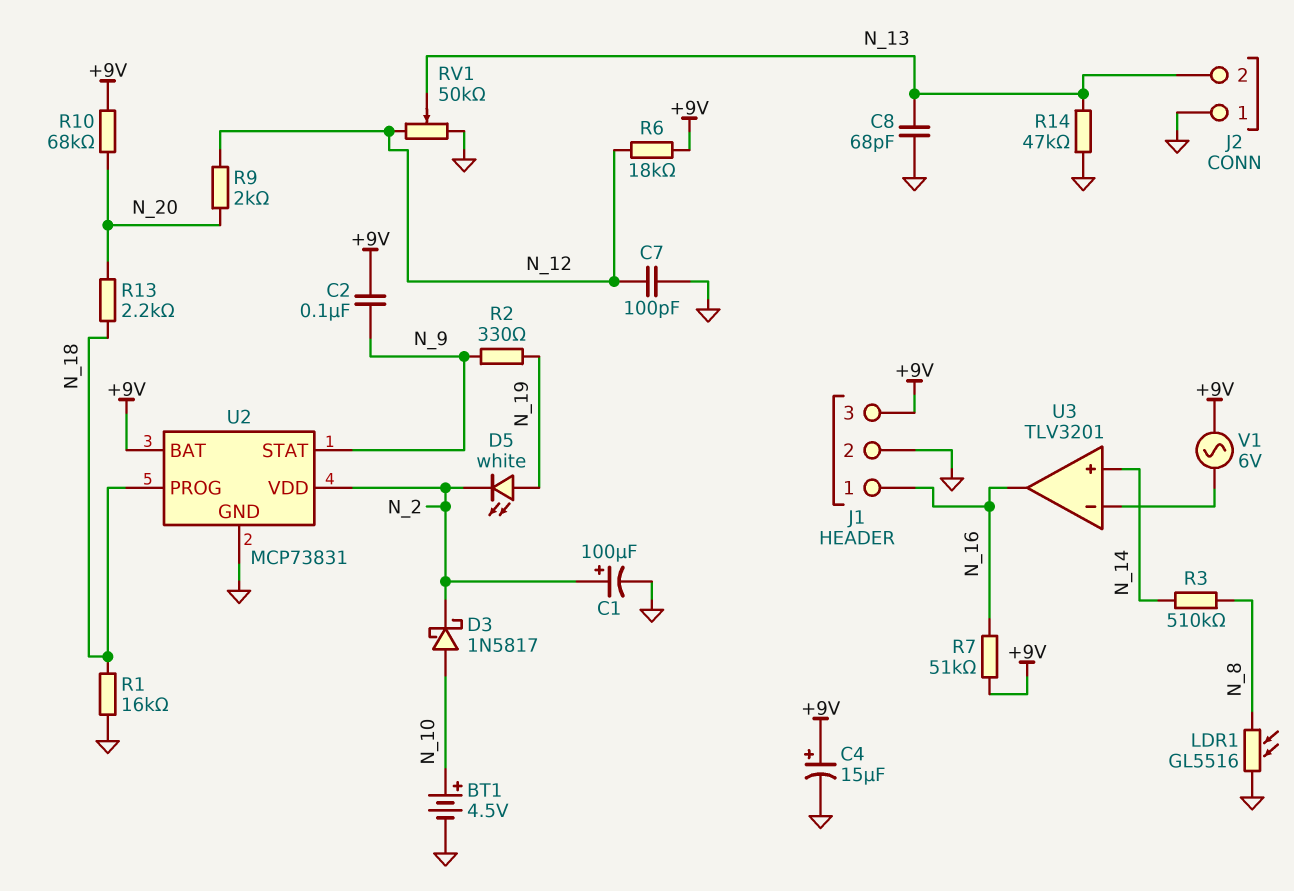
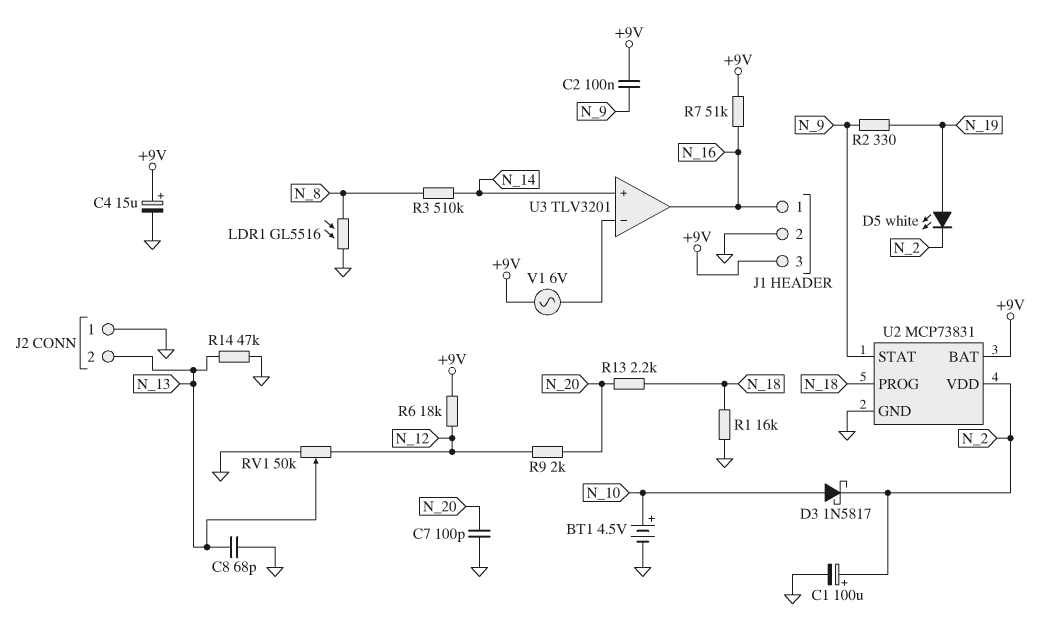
C7: 100pF (GND, N_12) -> 100pF (GND, N_20)
R10: 68k (+9V, N_20) -> none

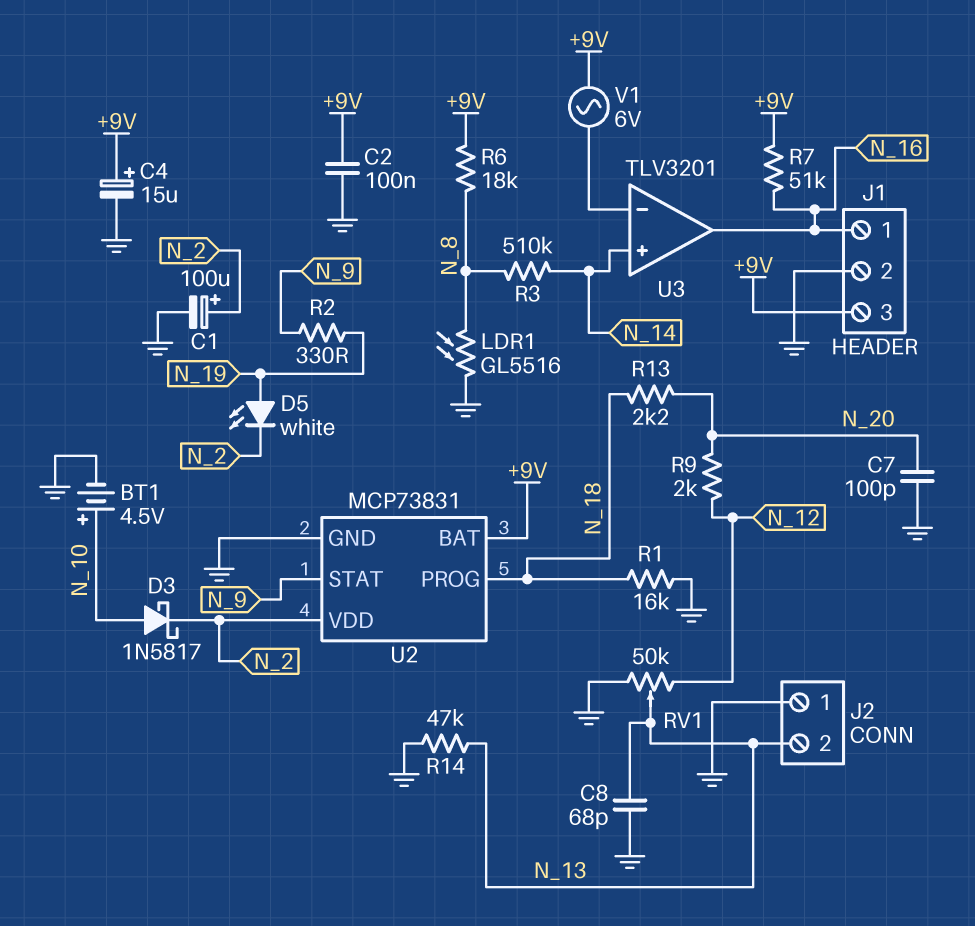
C2: 100nF (+9V, N_9) -> 100nF (+9V, GND)
R6: 18k (+9V, N_12) -> 18k (+9V, N_8)

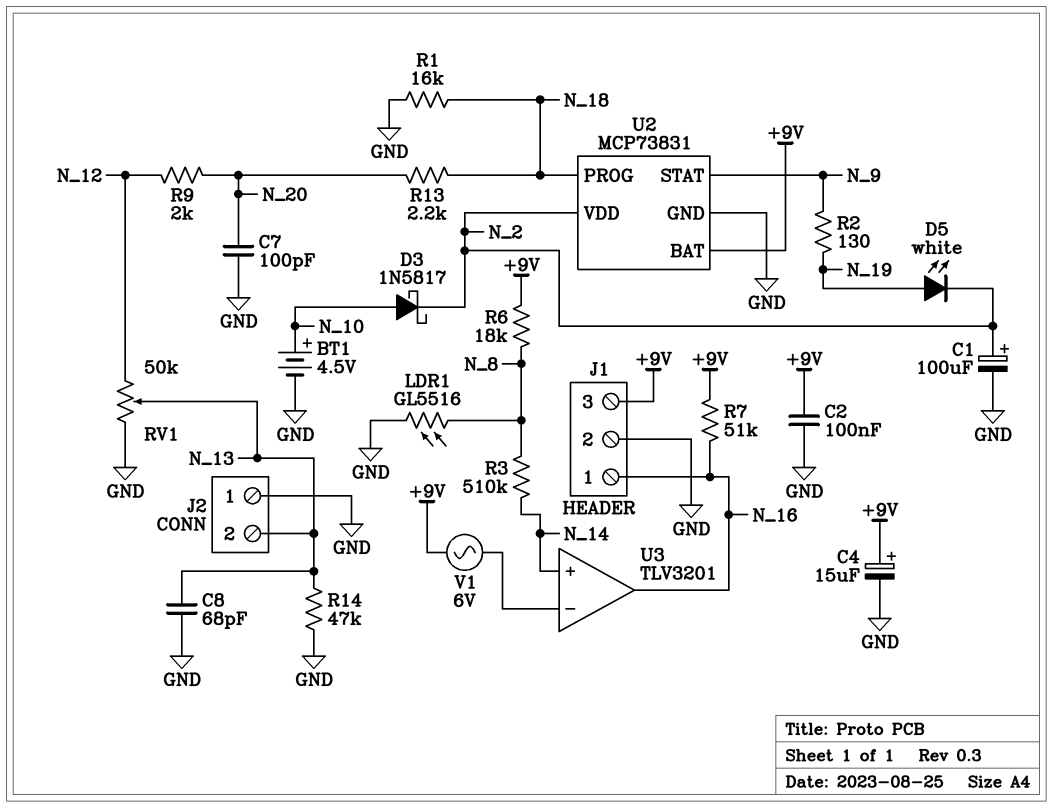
R2: 330 (N_9, N_19) -> 130 (N_9, N_19)

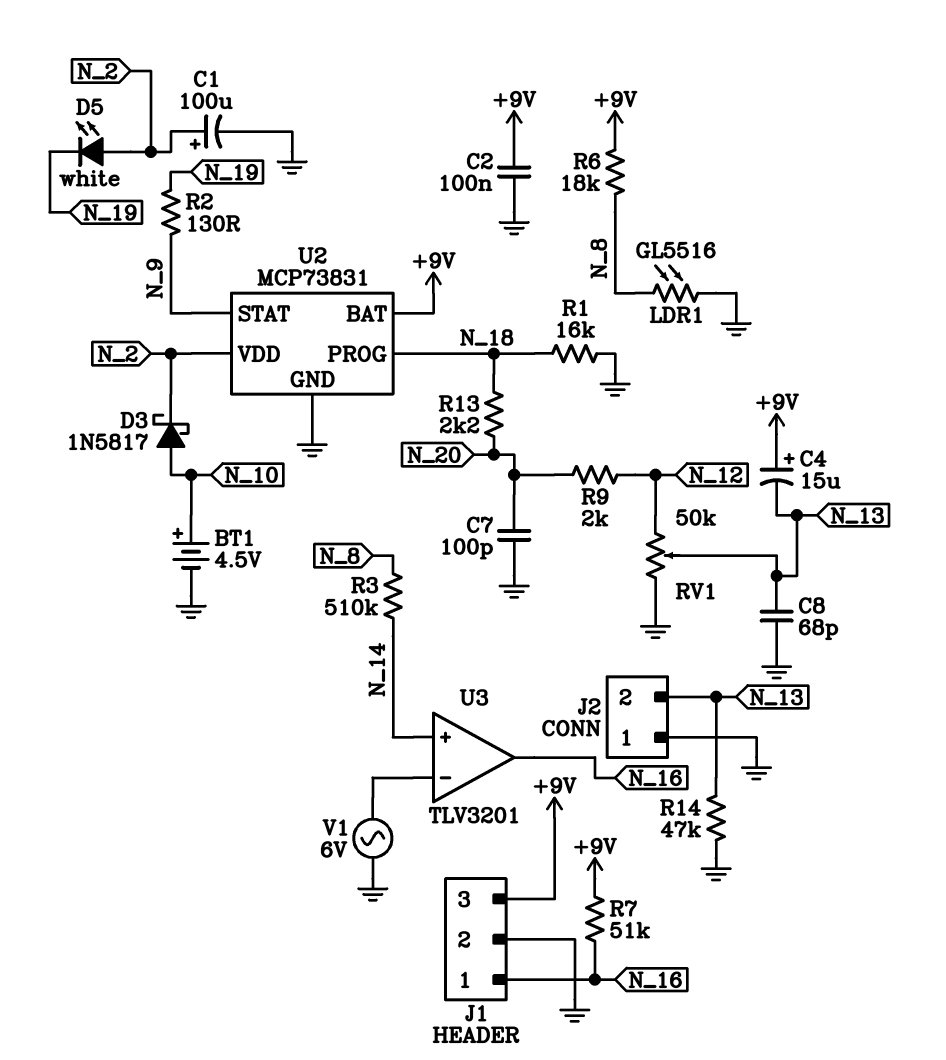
C4: 15uF (plus +9V, minus GND) -> 15uF (plus +9V, minus N_13)
D5: LED white (A N_19, K N_2) -> LED white (A N_2, K N_19)
V1: AC 6V (+9V, U3/in-) -> AC 6V (GND, U3/in-)

